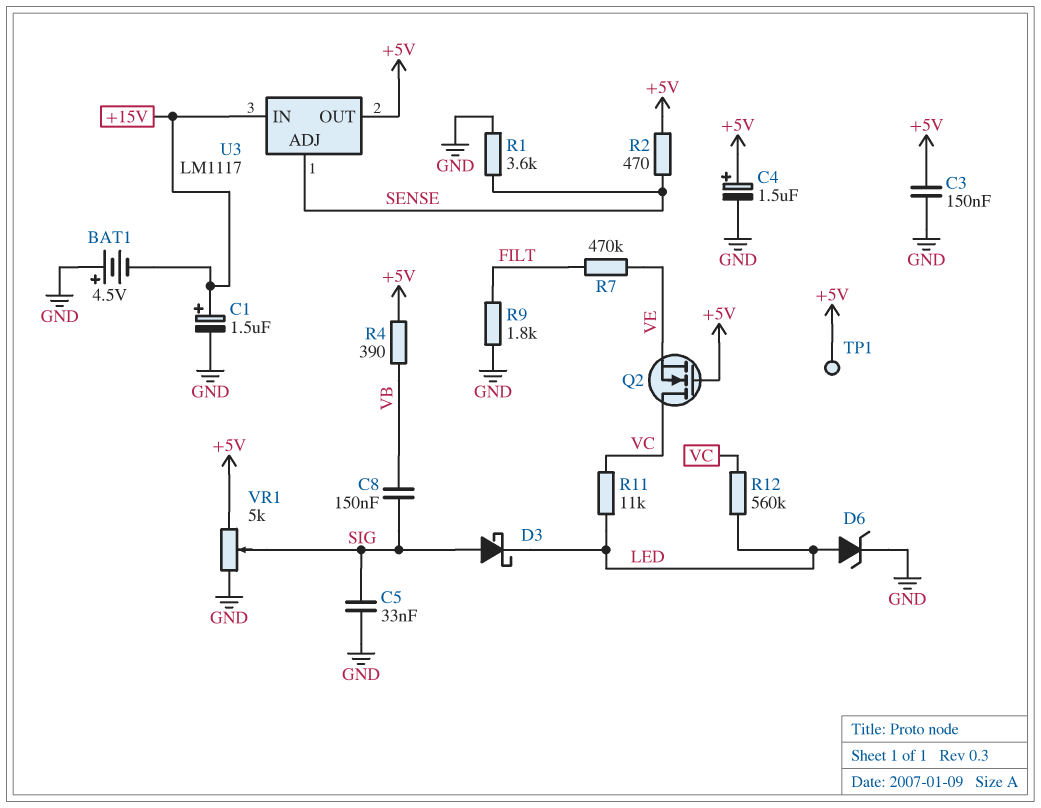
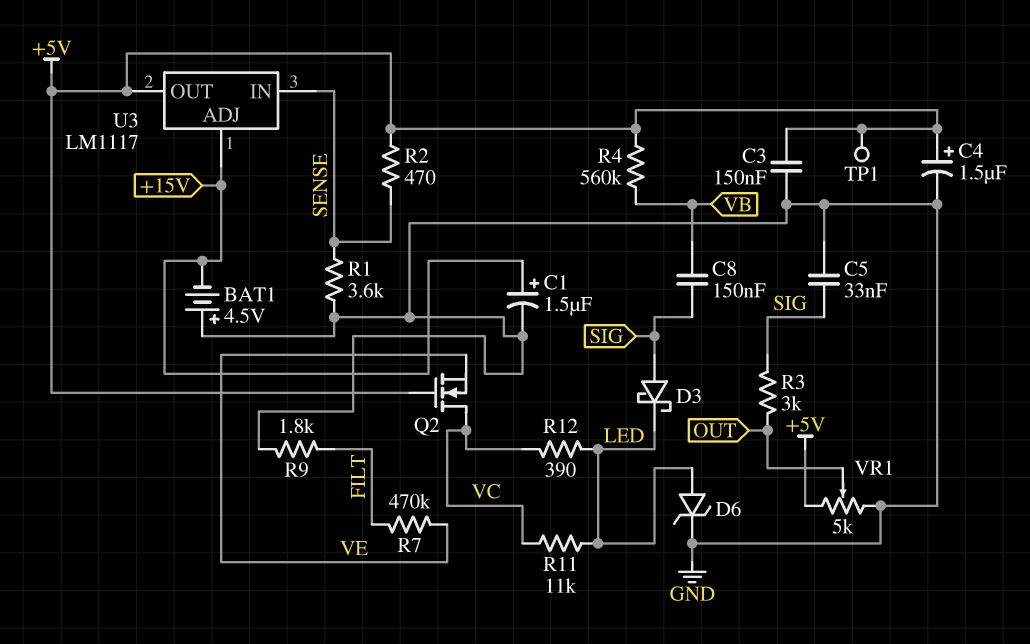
R3: none -> 3k (OUT, SIG)
R4: 390 (+5V, VB) -> 560k (+5V, VB)
R12: 560k (LED, VC) -> 390 (LED, VC)
U3 pin ADJ: SENSE -> +15V
U3 pin IN: +15V -> SENSE
VR1: 5k (+5V, GND, wiper SIG) -> 5k (+5V, GND, wiper OUT)

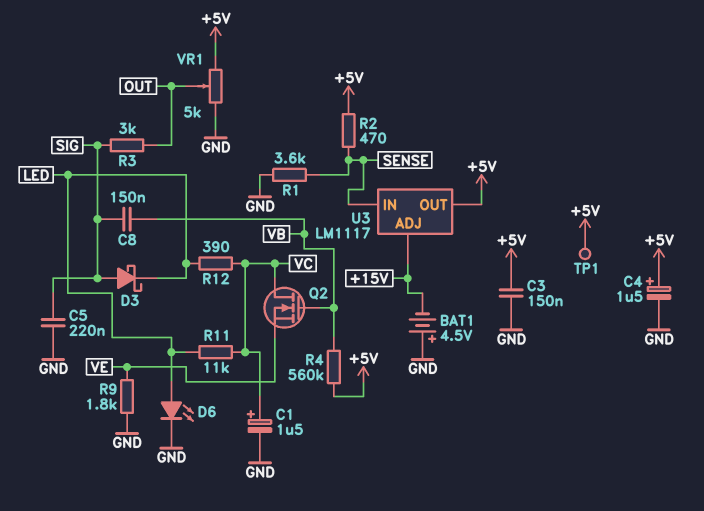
C1: 1.5uF (plus +15V, minus GND) -> 1.5uF (plus VC, minus GND)
C5: 33nF (GND, SIG) -> 220nF (GND, SIG)
D6: zener (A LED, K GND) -> LED (A LED, K GND)
Q2: NMOS (G +5V, D VC, S VE) -> NMOS (G VB, D VC, S VE)
R7: 470k (FILT, VE) -> none
R9: 1.8k (FILT, GND) -> 1.8k (GND, VE)

